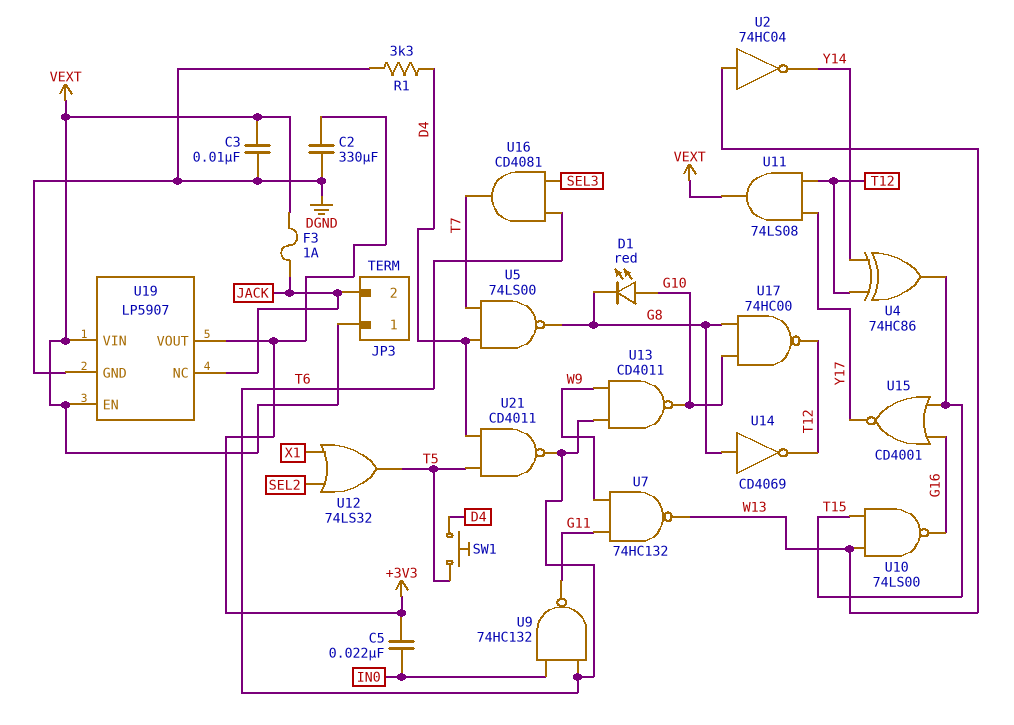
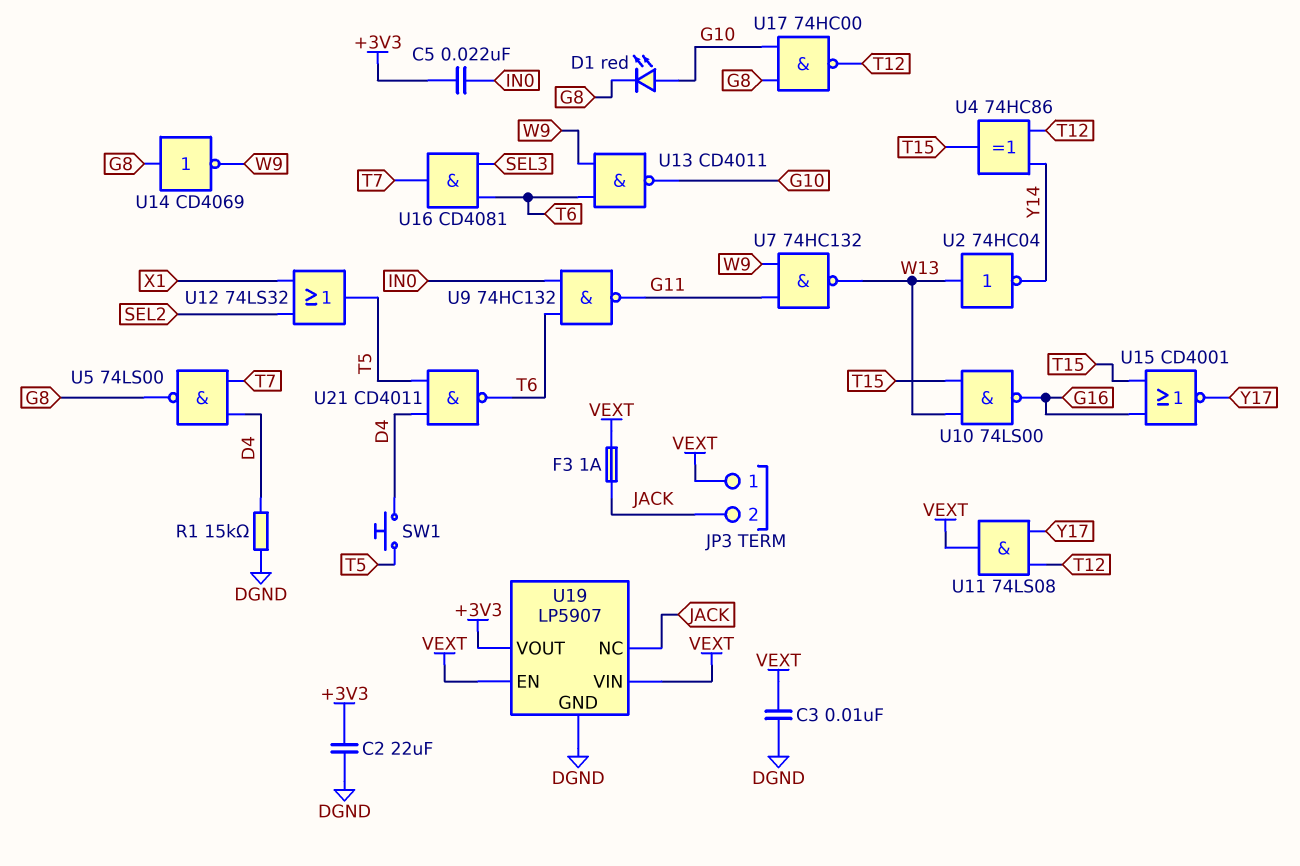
C2: 330uF (+3V3, DGND) -> 22uF (+3V3, DGND)
R1: 3.3k (D4, DGND) -> 15k (D4, DGND)
U14: NOT CD4069 (in G8, out T12) -> NOT CD4069 (in G8, out W9)

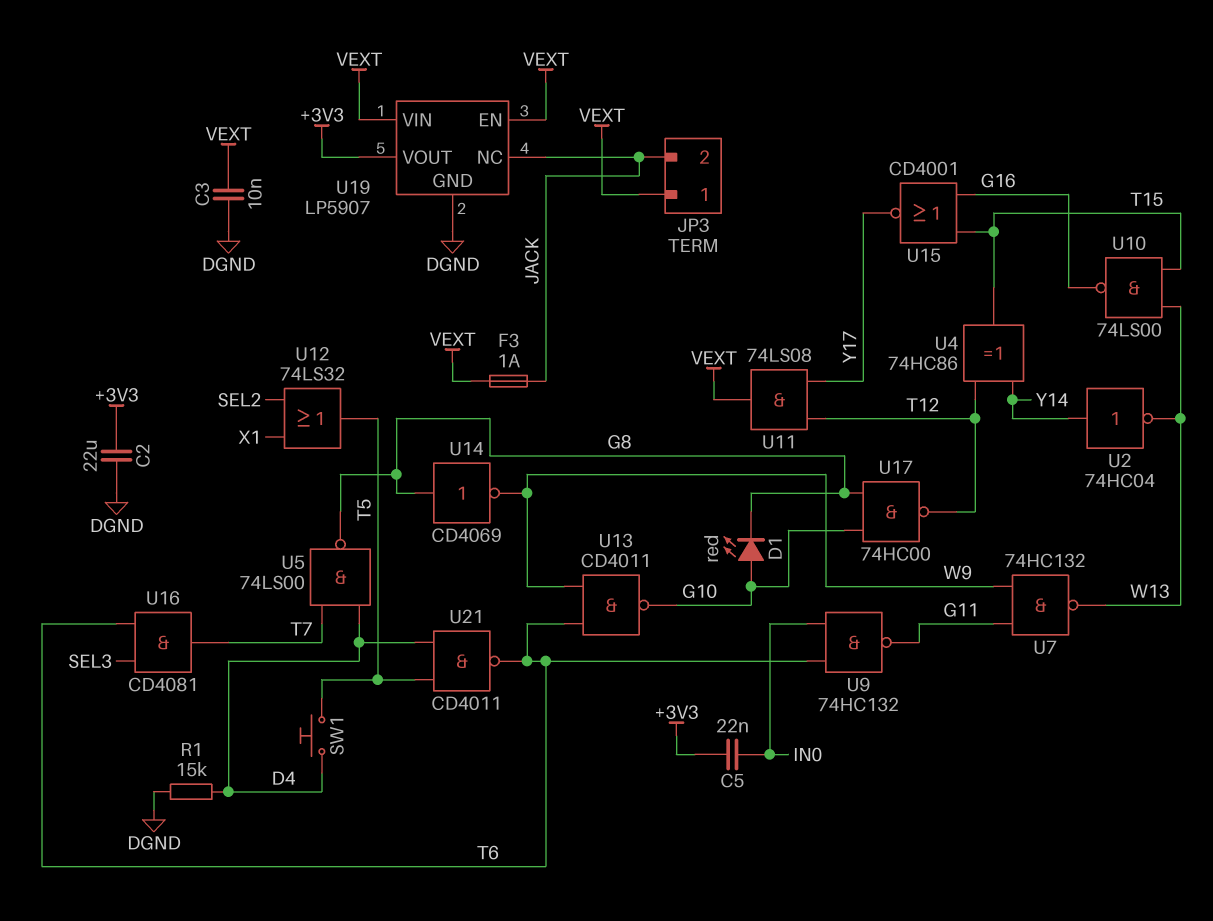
U2: NOT 74HC04 (in W13, out Y14) -> NOT 74HC04 (in Y14, out W13)

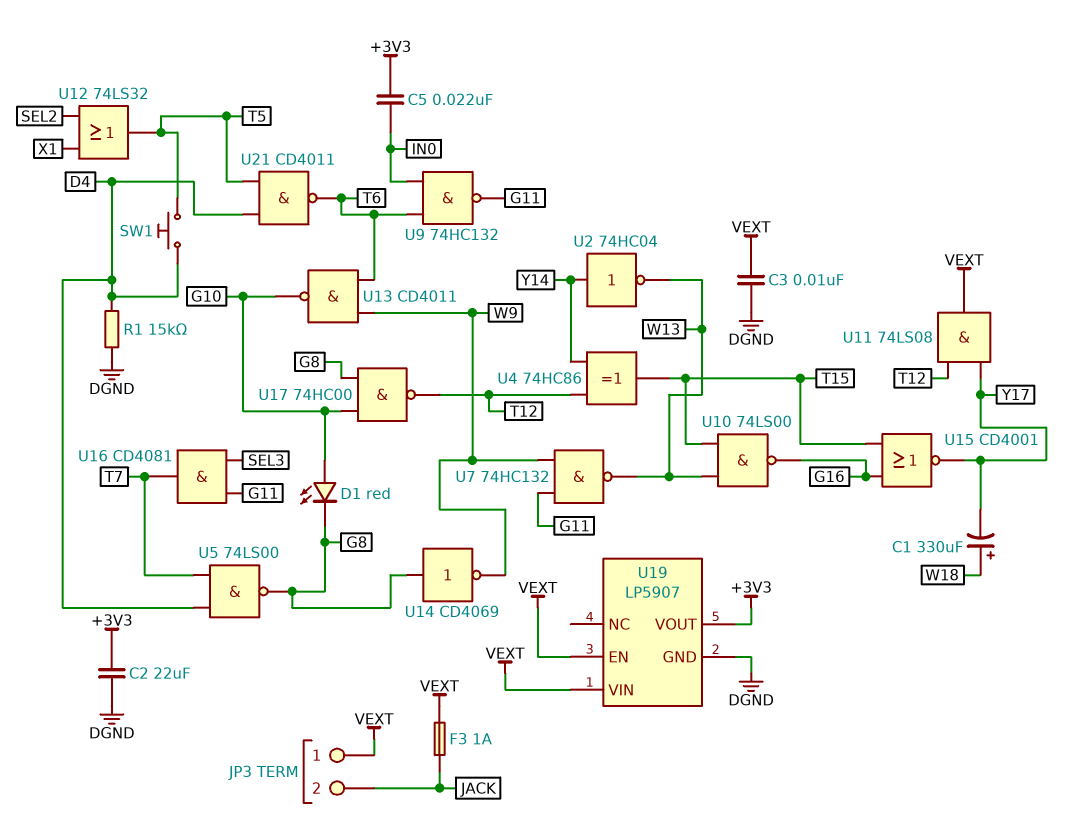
C1: none -> 330uF (plus W18, minus Y17)
U16: AND CD4081 (in SEL3, in T6, out T7) -> AND CD4081 (in G11, in SEL3, out T7)
U19 pin NC: JACK -> none

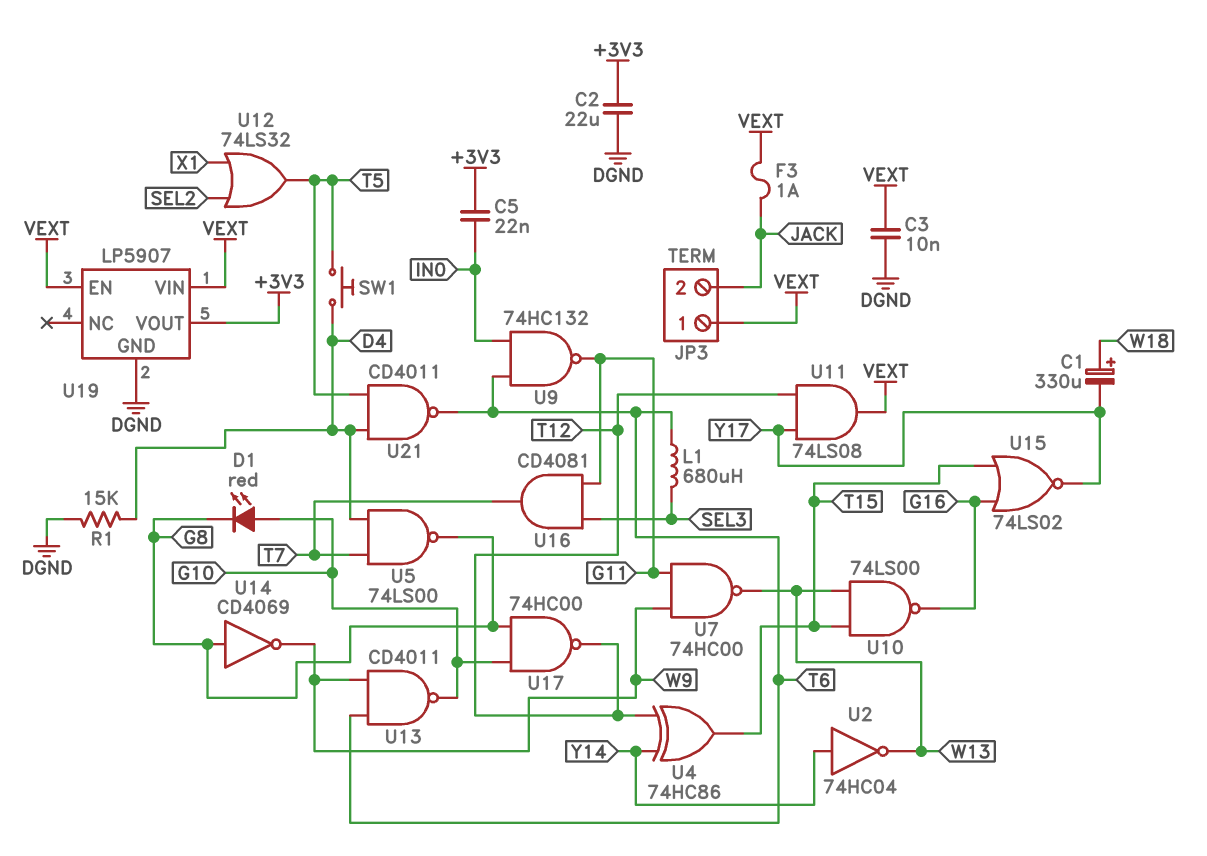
L1: none -> 680uH (SEL3, T6)
U7: NAND 74HC132 (in G11, in W9, out W13) -> NAND 74HC00 (in G11, in W9, out W13)
U15: NOR CD4001 (in G16, in T15, out Y17) -> NOR 74LS02 (in G16, in T15, out Y17)

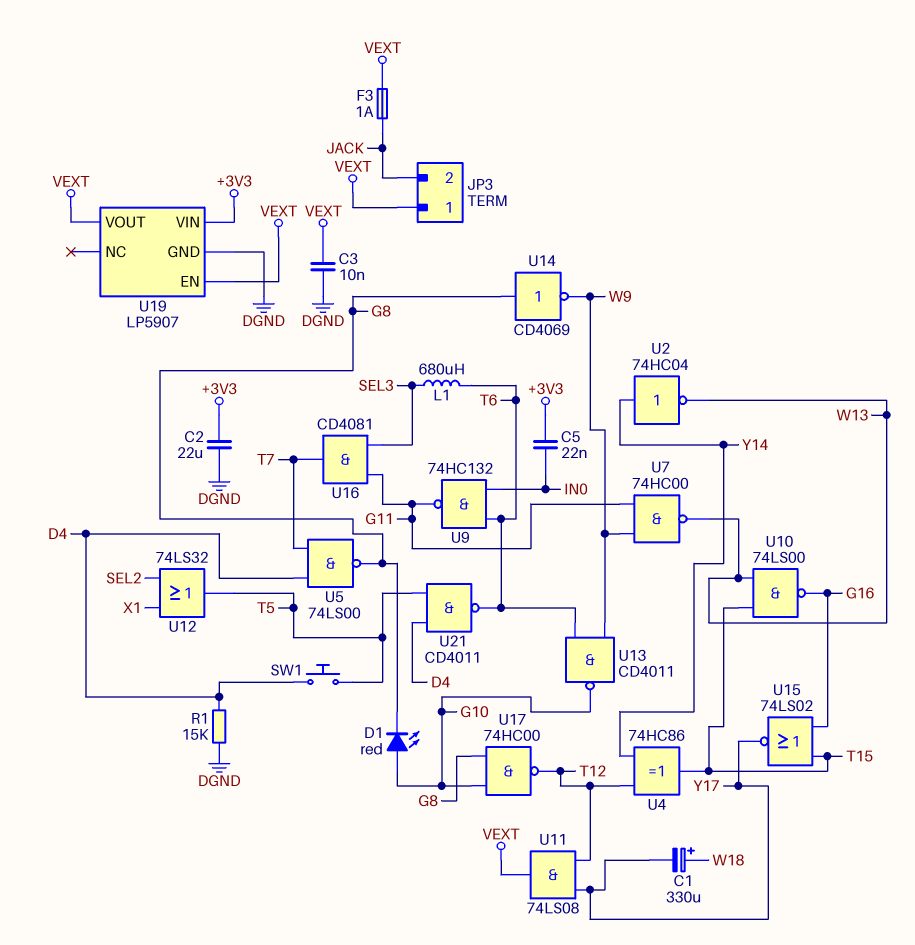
U19 pin VIN: VEXT -> +3V3
U19 pin VOUT: +3V3 -> VEXT

